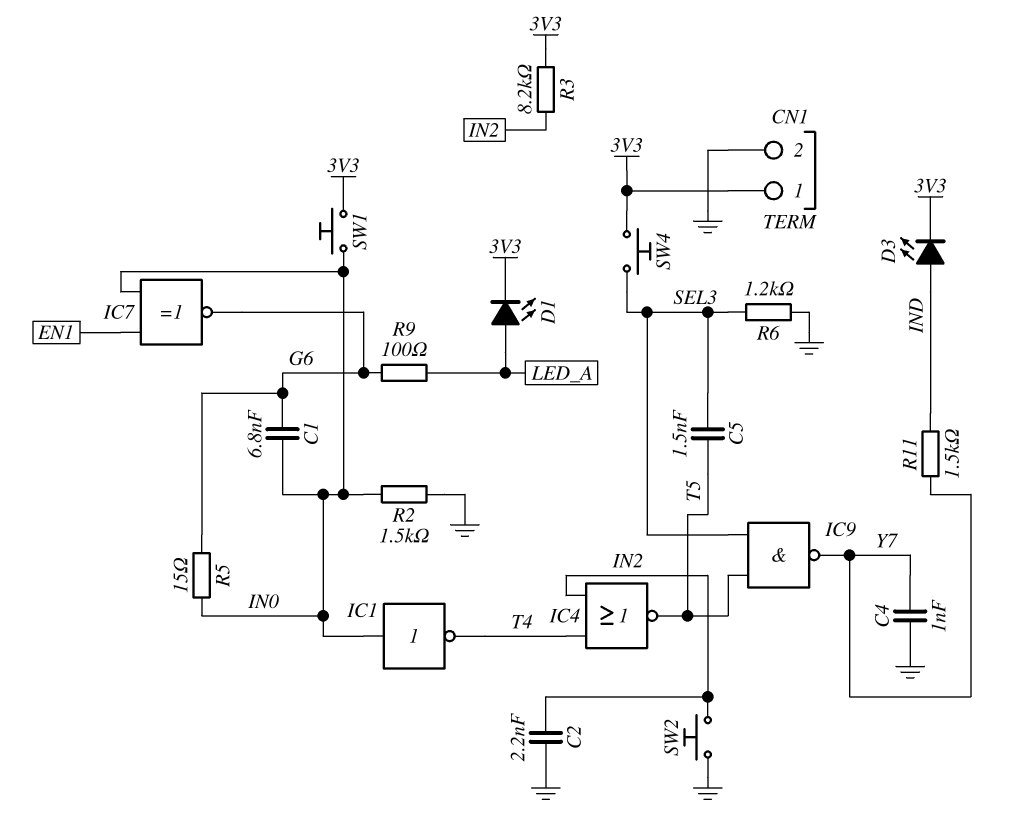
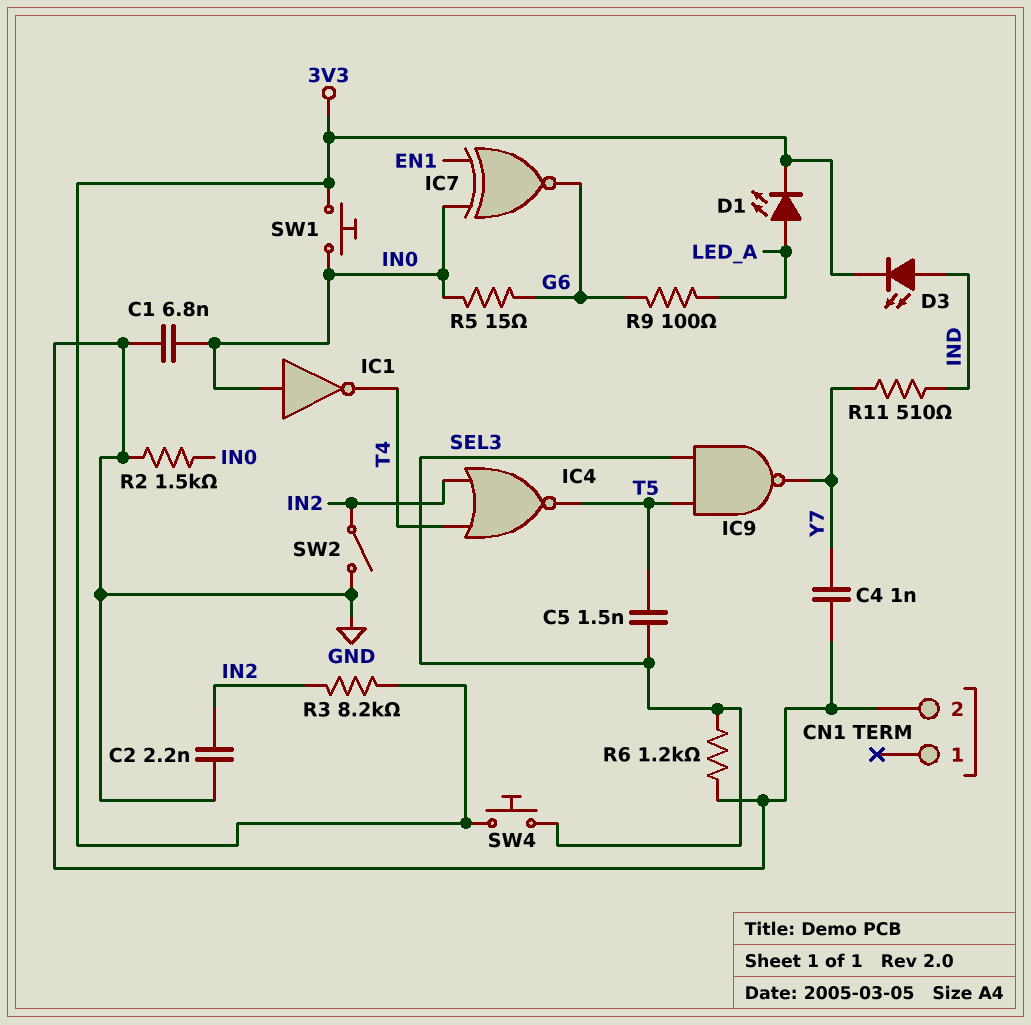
C1: 6.8nF (G6, IN0) -> 6.8nF (GND, IN0)
CN1 pin 1: 3V3 -> none
R11: 1.5k (IND, Y7) -> 510 (IND, Y7)
SW2: button (GND, IN2) -> switch (GND, IN2)

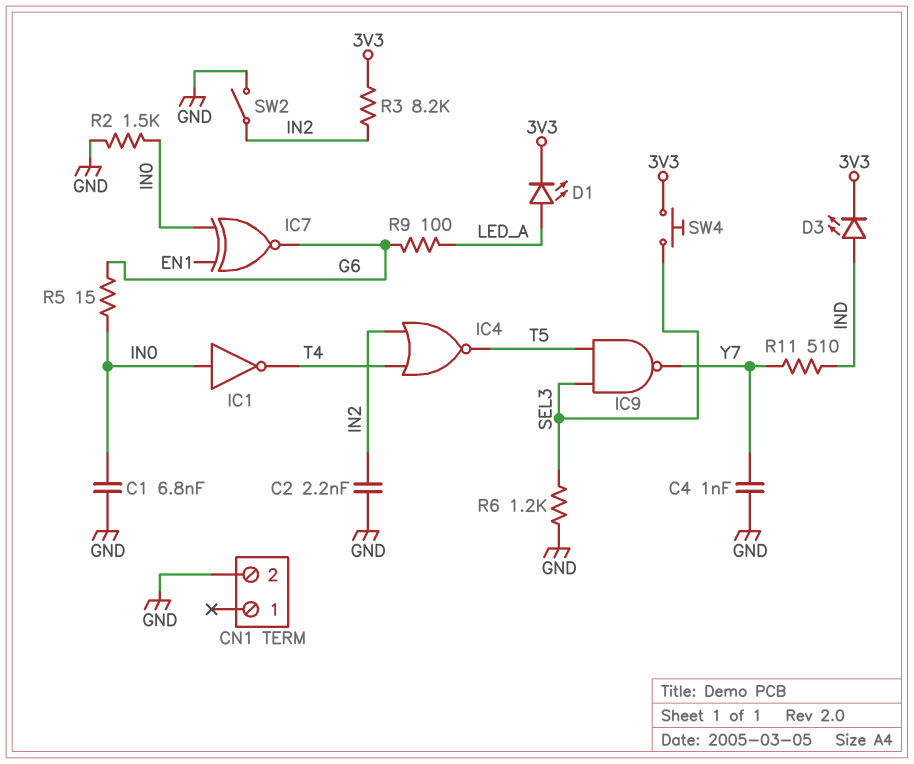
C5: 1.5nF (SEL3, T5) -> none
SW1: button (3V3, IN0) -> none

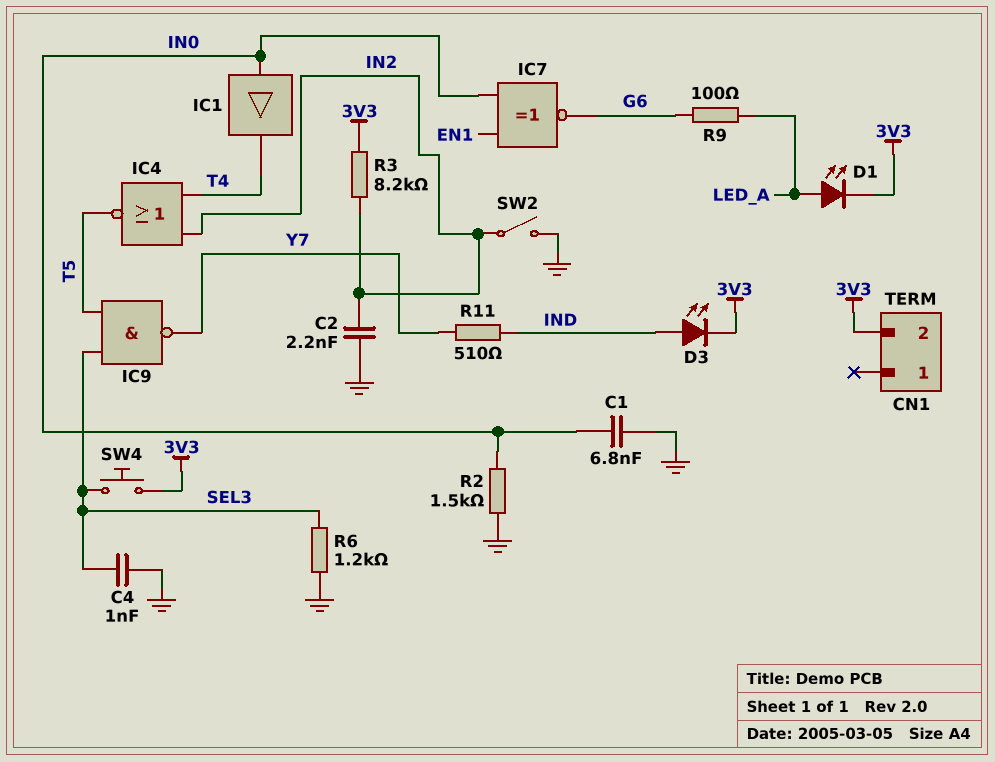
C4: 1nF (GND, Y7) -> 1nF (GND, SEL3)
CN1 pin 2: GND -> 3V3
IC1: NOT (in IN0, out T4) -> buffer (in IN0, out T4)
R5: 15 (G6, IN0) -> none

